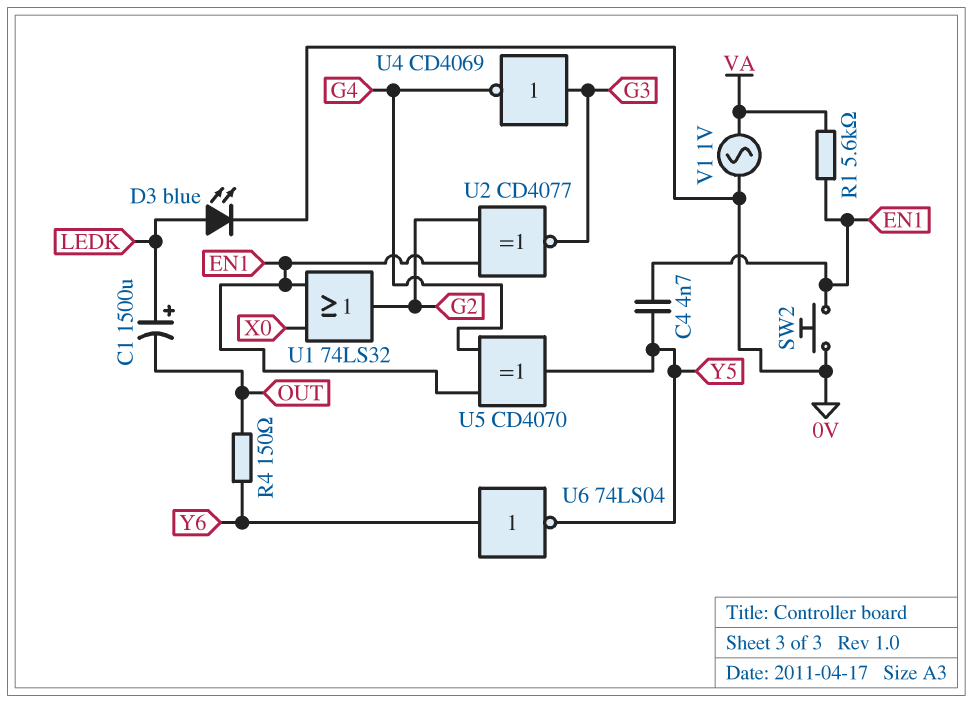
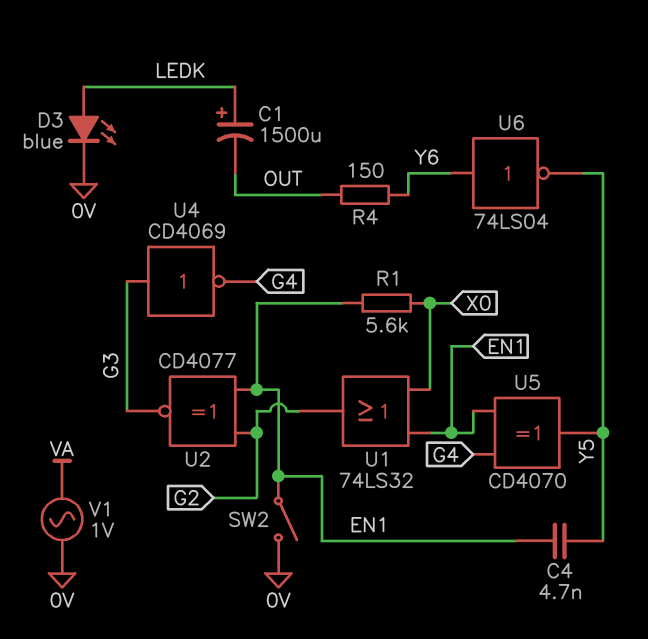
R1: 5.6k (EN1, VA) -> 5.6k (EN1, X0)
SW2: button (0V, EN1) -> switch (0V, EN1)

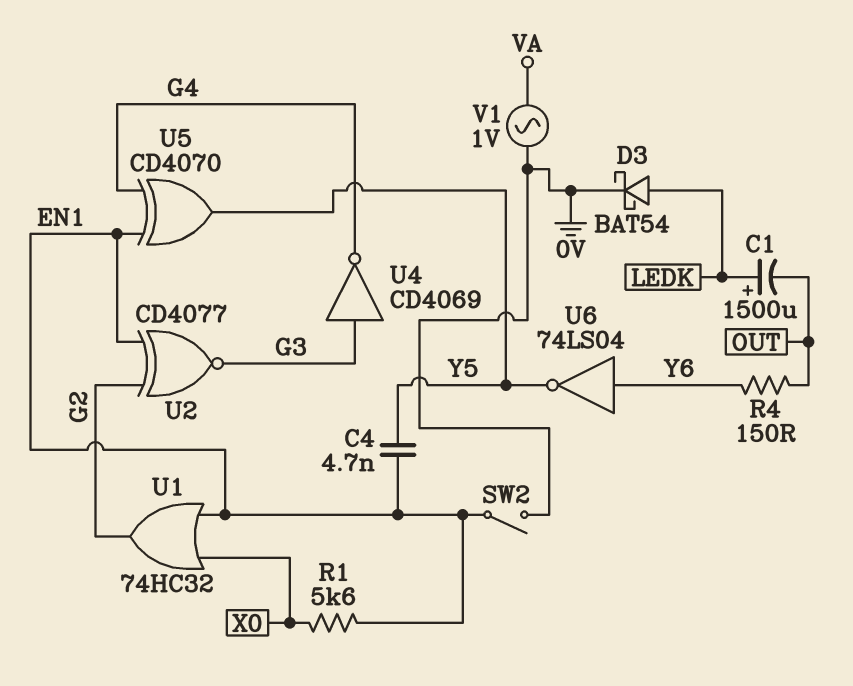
D3: LED blue (A LEDK, K 0V) -> schottky BAT54 (A LEDK, K 0V)
U1: OR 74LS32 (in EN1, in X0, out G2) -> OR 74HC32 (in EN1, in X0, out G2)

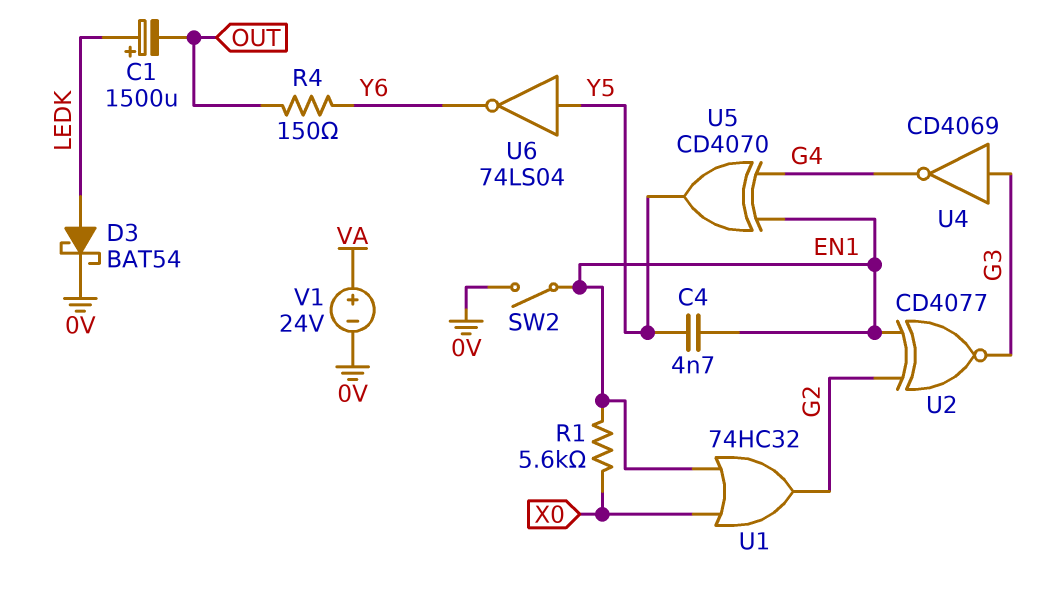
U6: NOT 74LS04 (in Y6, out Y5) -> NOT 74LS04 (in Y5, out Y6)
V1: AC 1V (0V, VA) -> 24V (plus VA, minus 0V)

